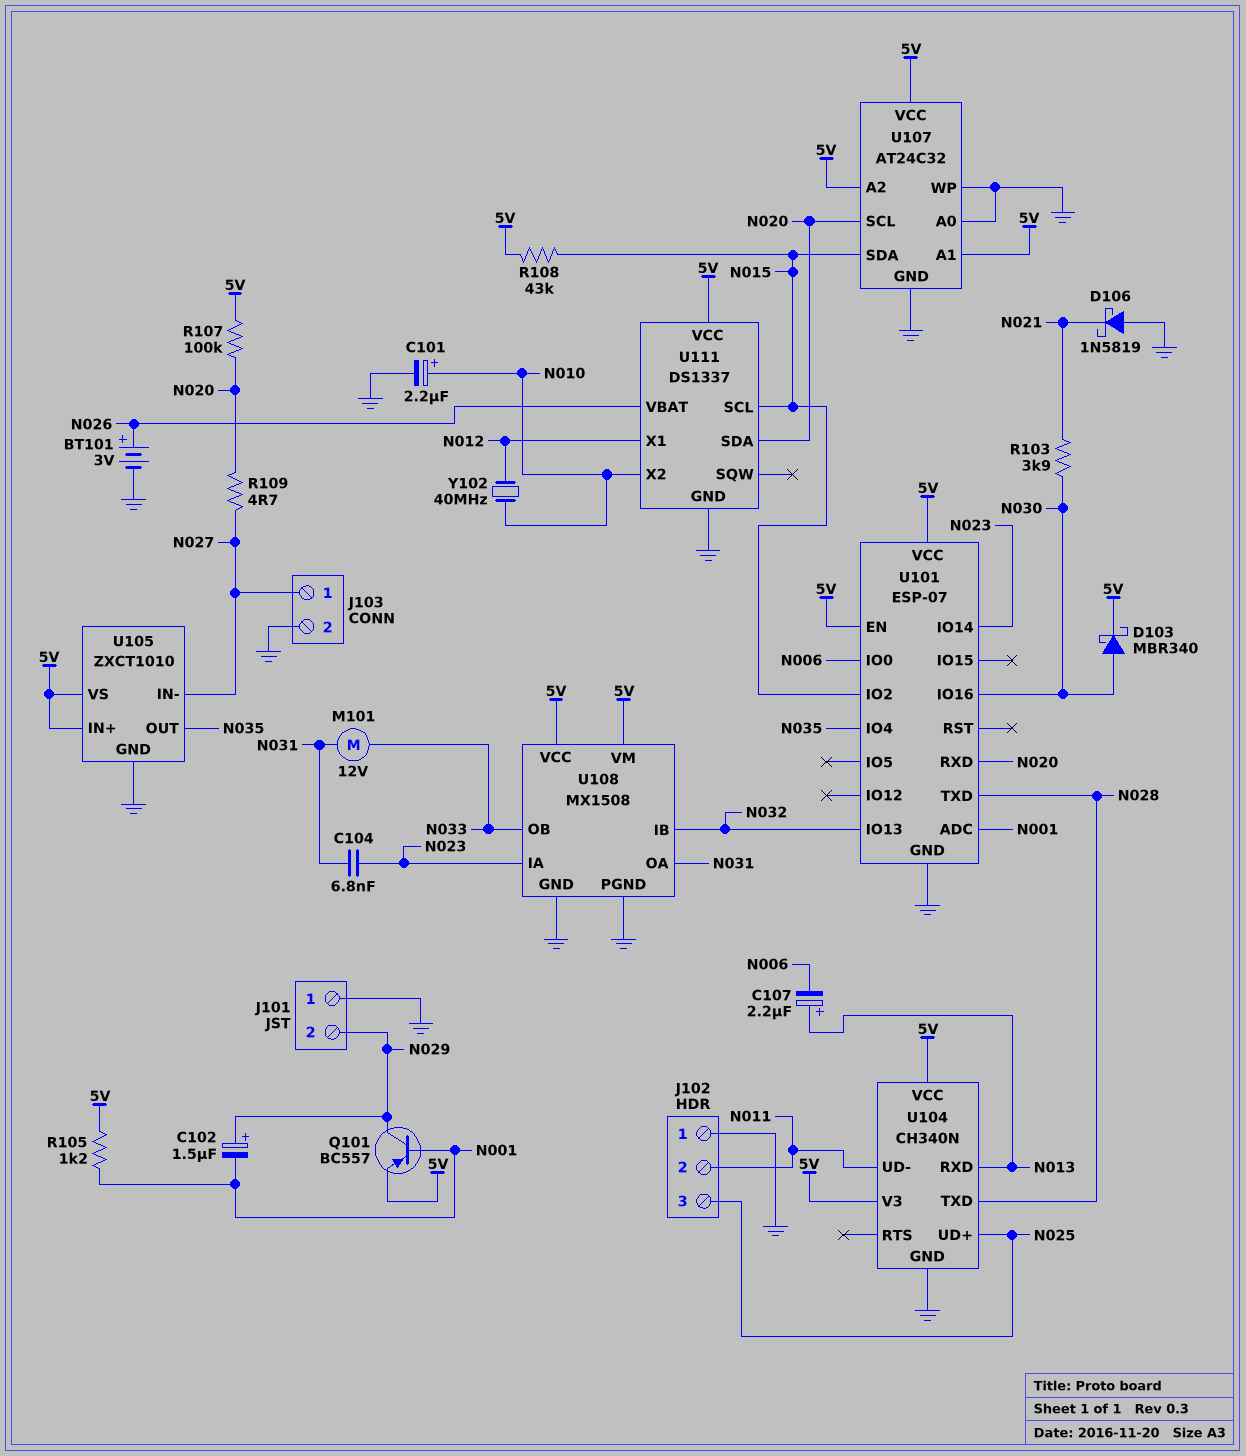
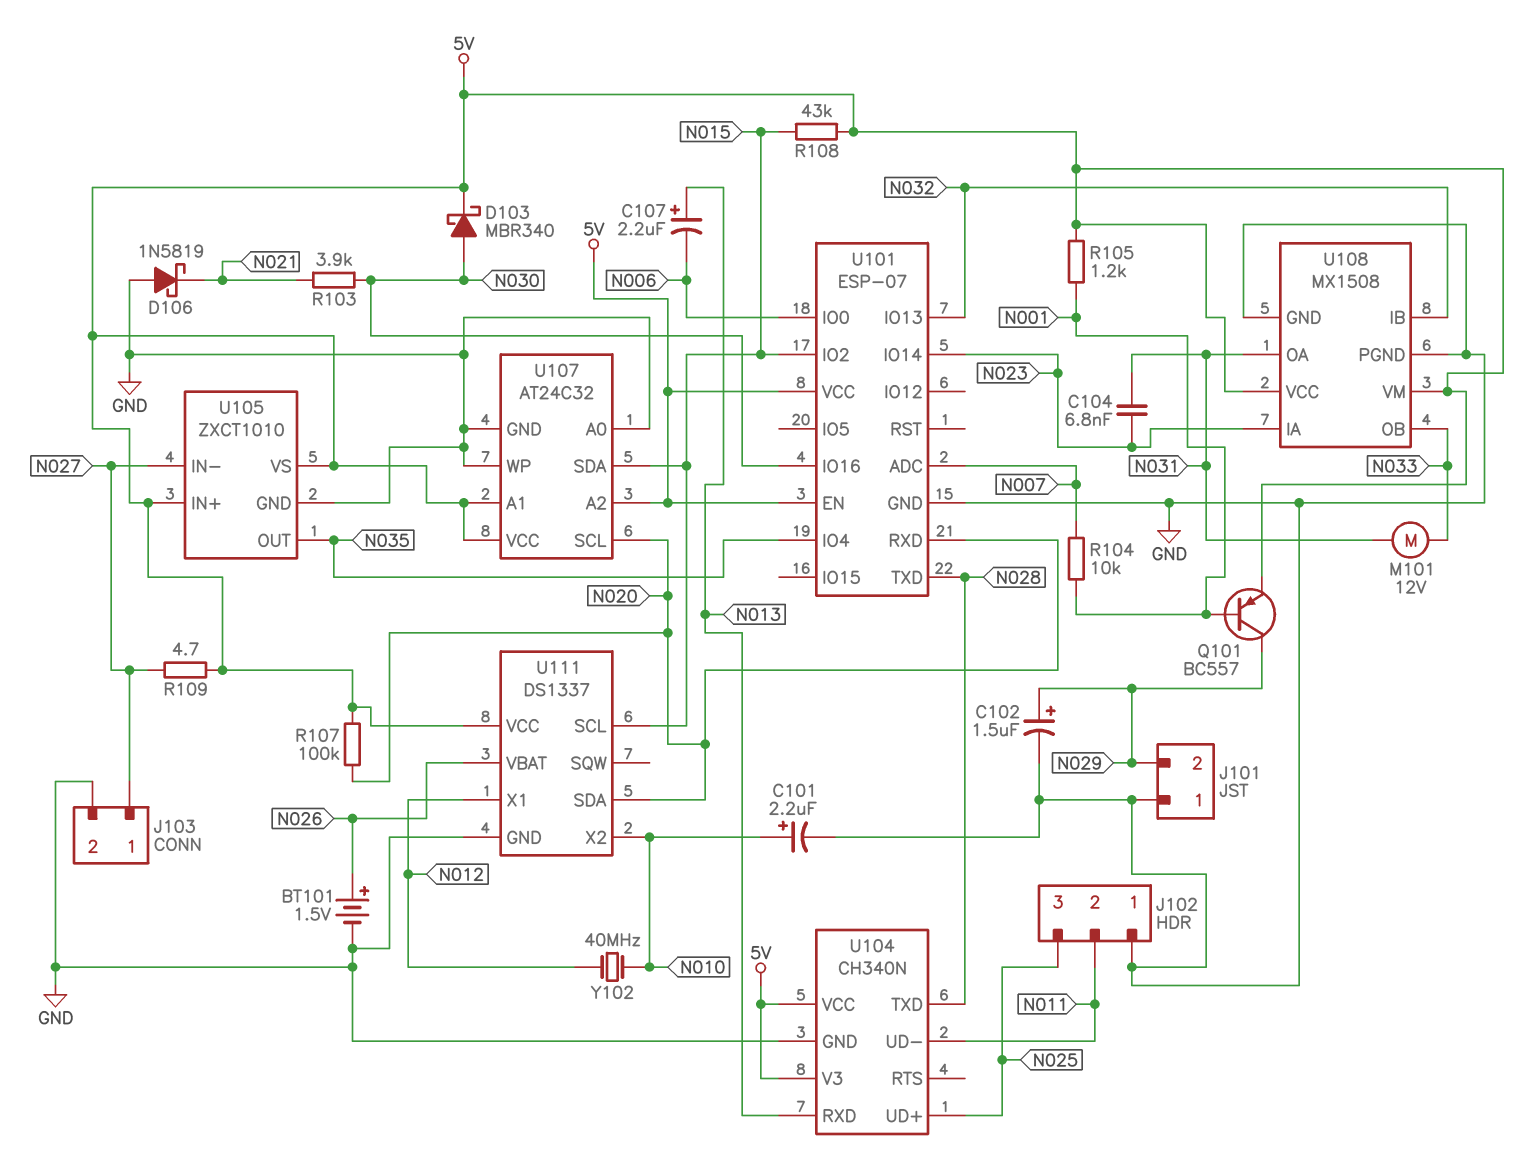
BT101: 3V (plus N026, minus GND) -> 1.5V (plus N026, minus GND)
C102: 1.5uF (plus N029, minus N001) -> 1.5uF (plus N029, minus GND)
R104: none -> 10k (N001, N007)
R109: 4.7 (N020, N027) -> 4.7 (5V, N027)
U101 pin ADC: N001 -> N007

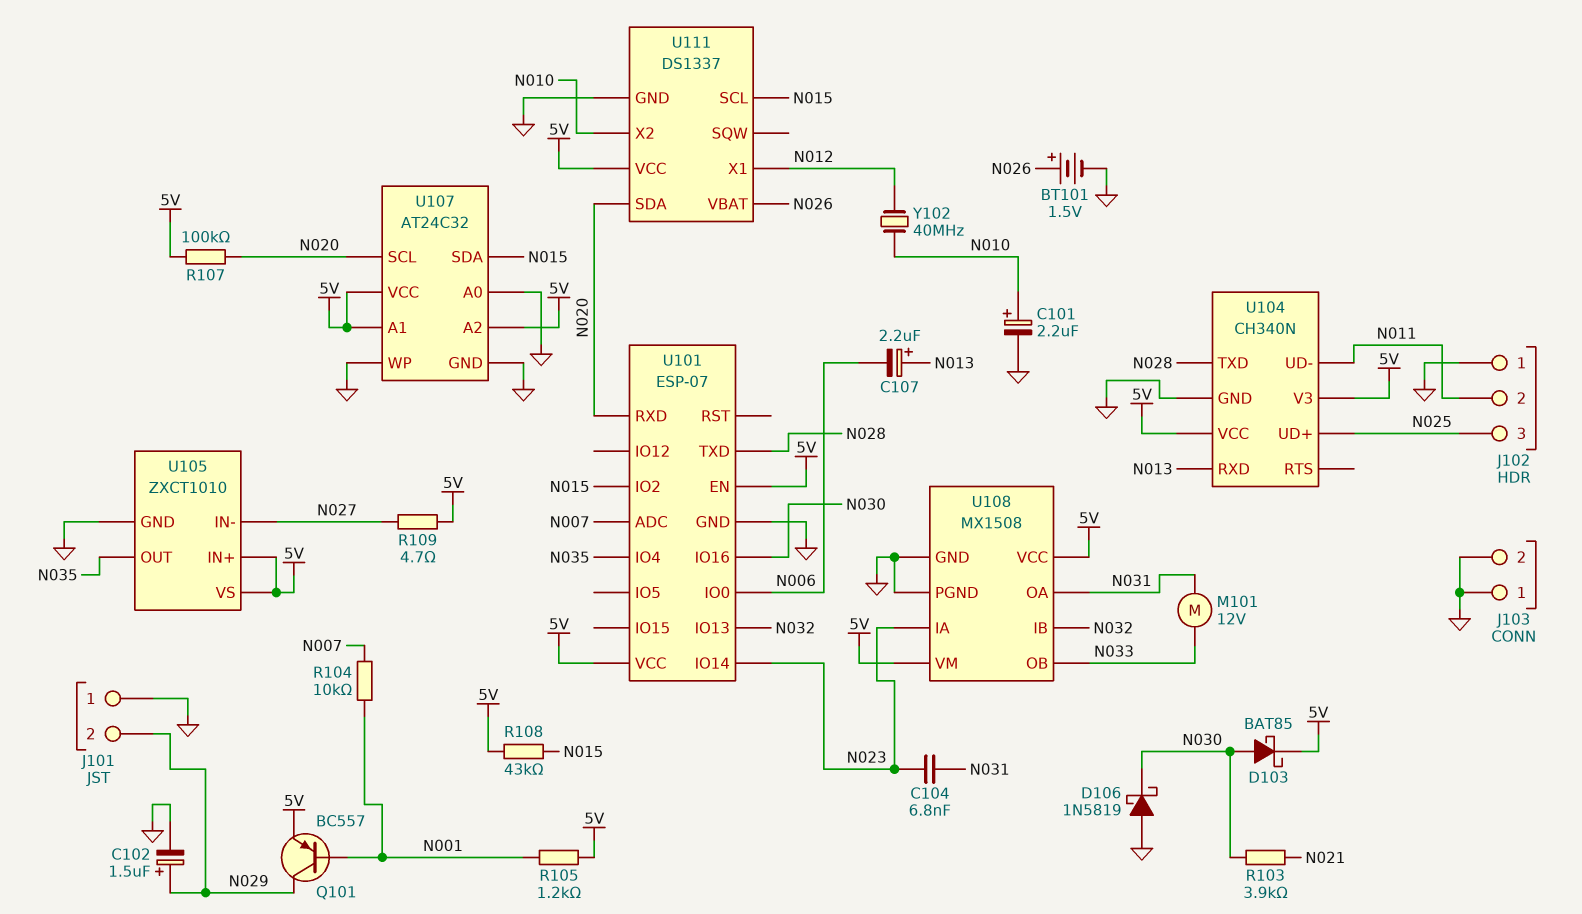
D103: schottky MBR340 (A N030, K 5V) -> schottky BAT85 (A N030, K 5V)
D106: schottky 1N5819 (A GND, K N021) -> schottky 1N5819 (A GND, K N030)
J103 pin 1: N027 -> GND

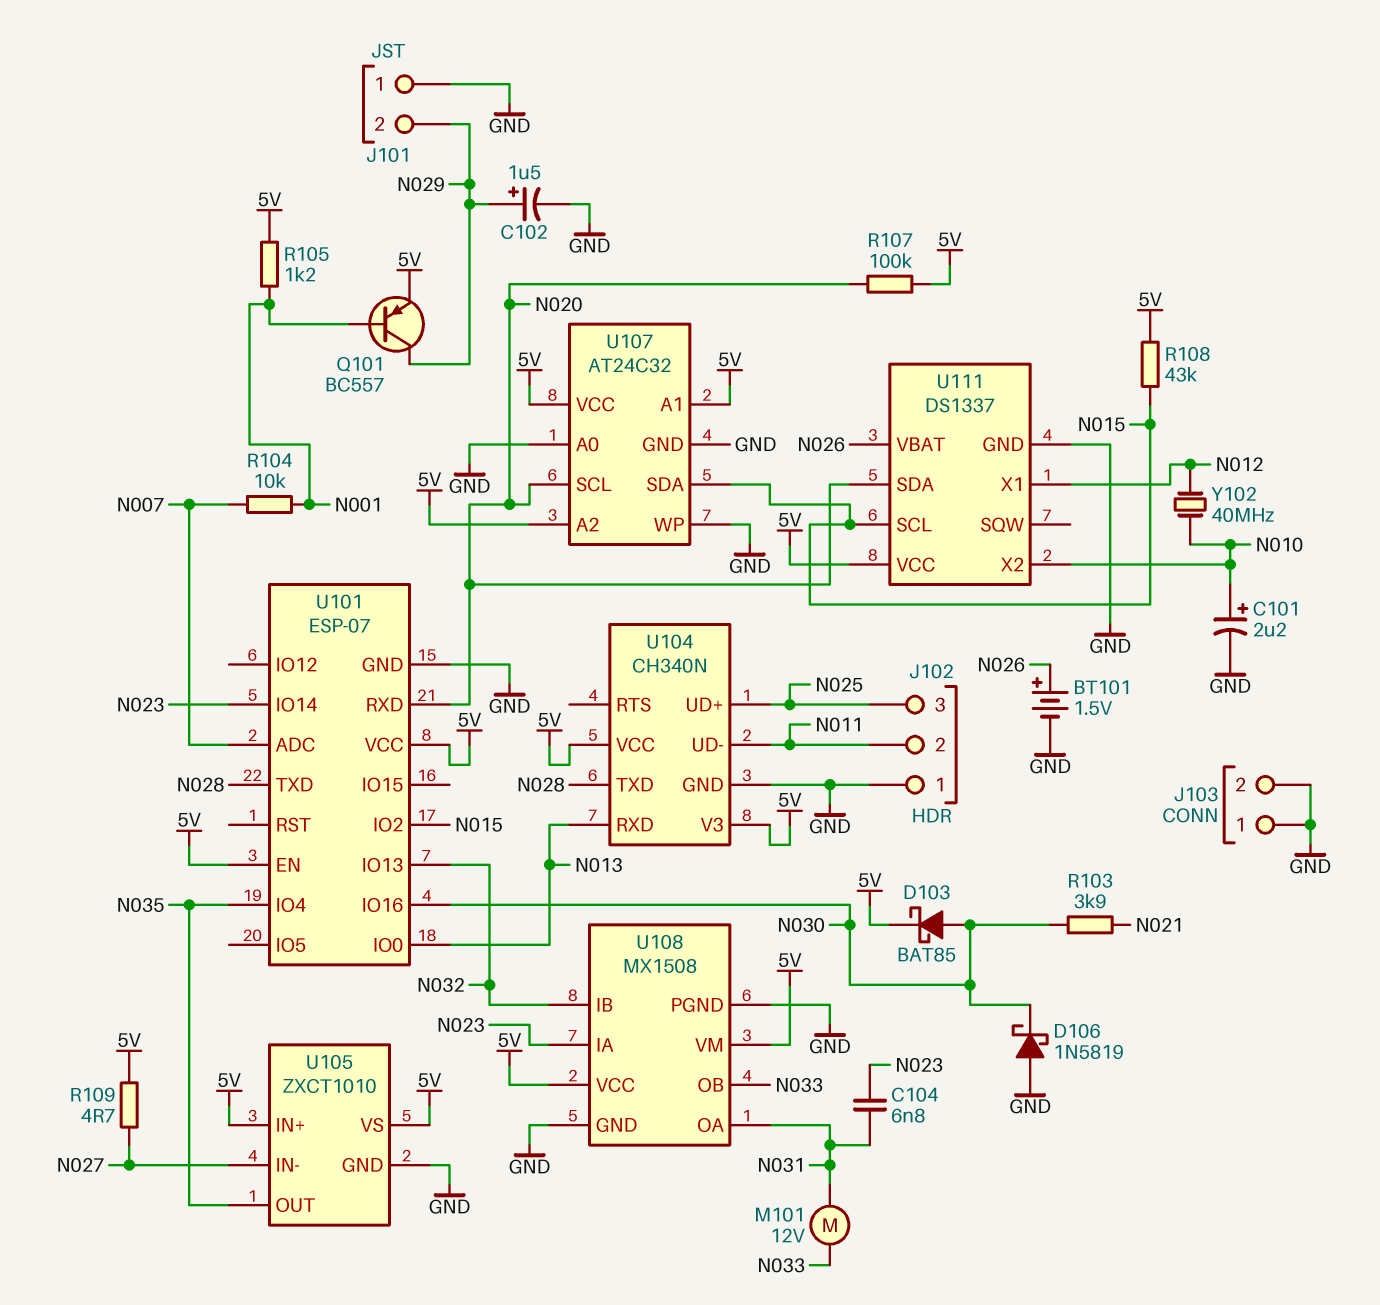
C107: 2.2uF (plus N013, minus N006) -> none
U101 pin IO0: N006 -> N013

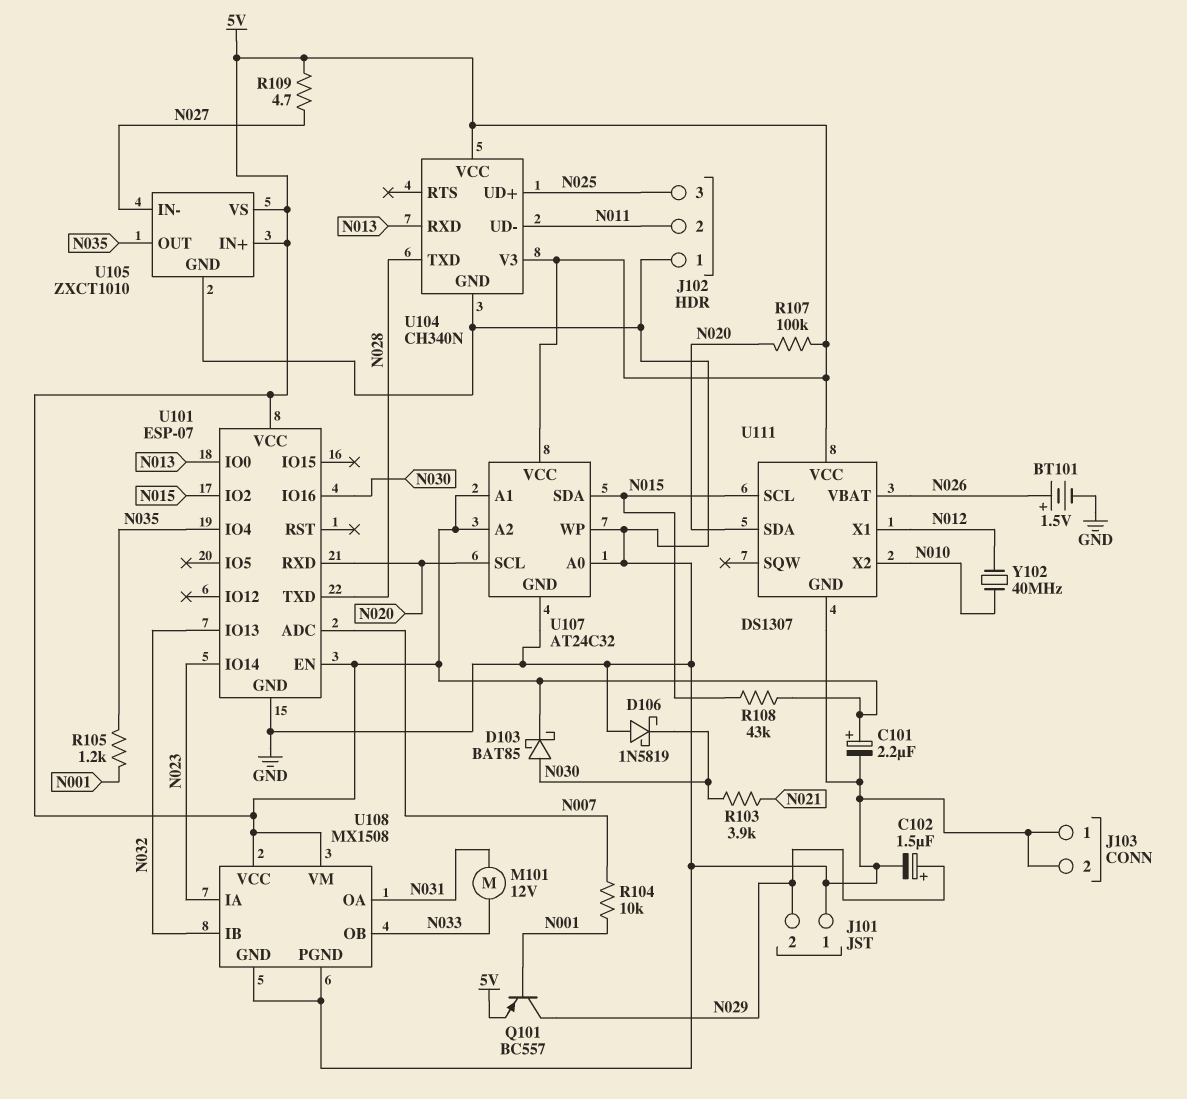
C101: 2.2uF (plus N010, minus GND) -> 2.2uF (plus 5V, minus GND)
C104: 6.8nF (N023, N031) -> none
R105: 1.2k (5V, N001) -> 1.2k (N001, N035)
U111: DS1337 -> DS1307

